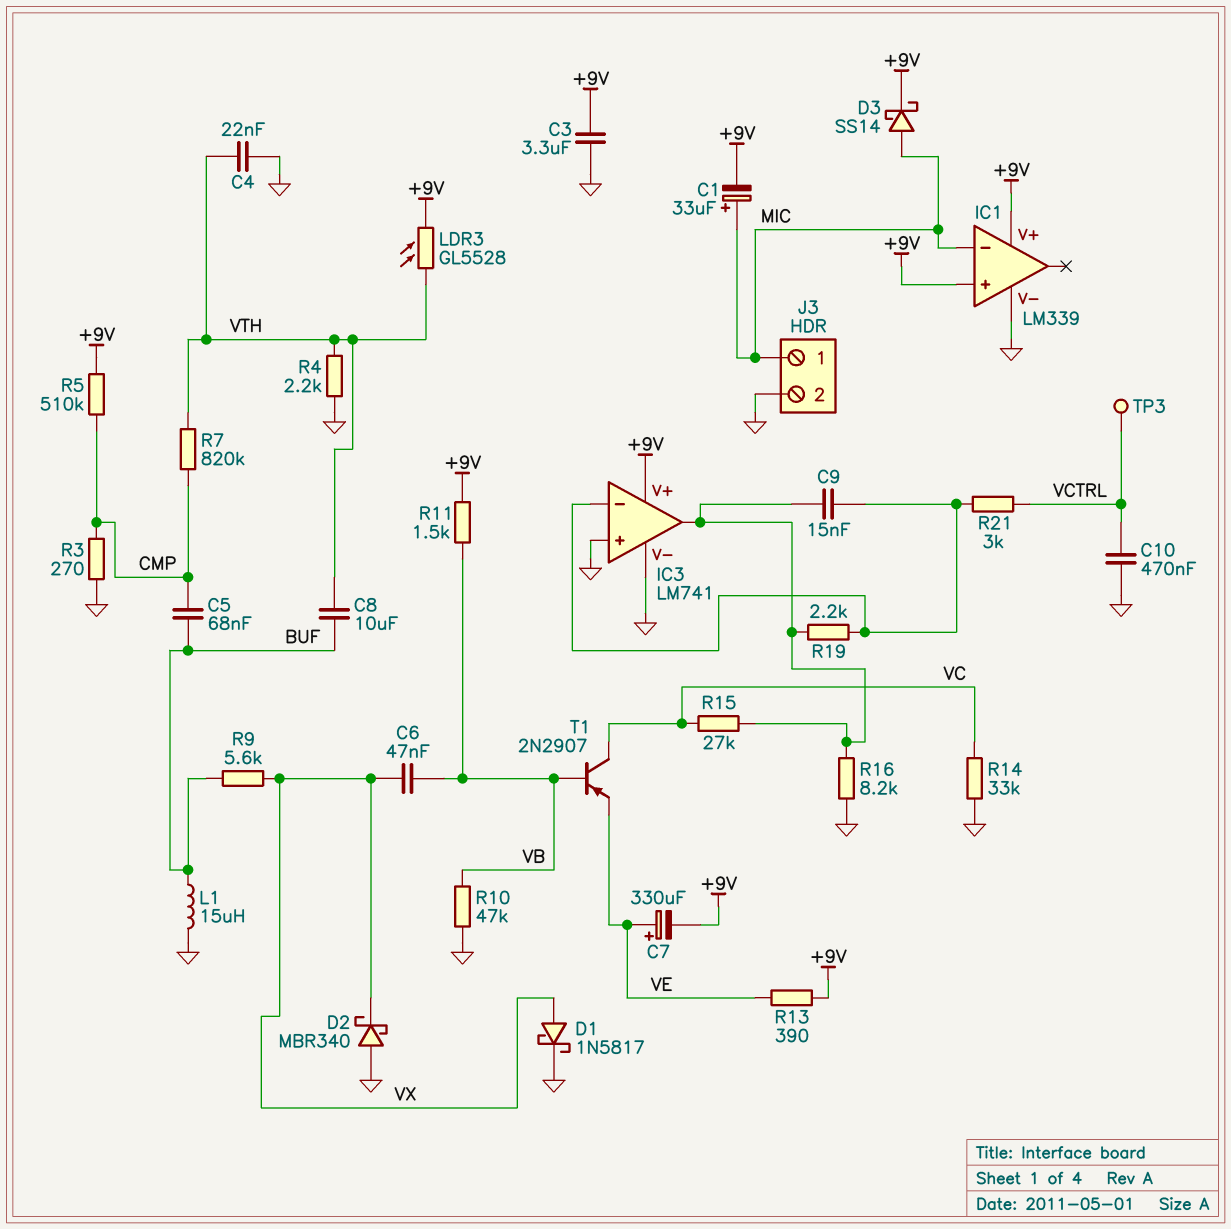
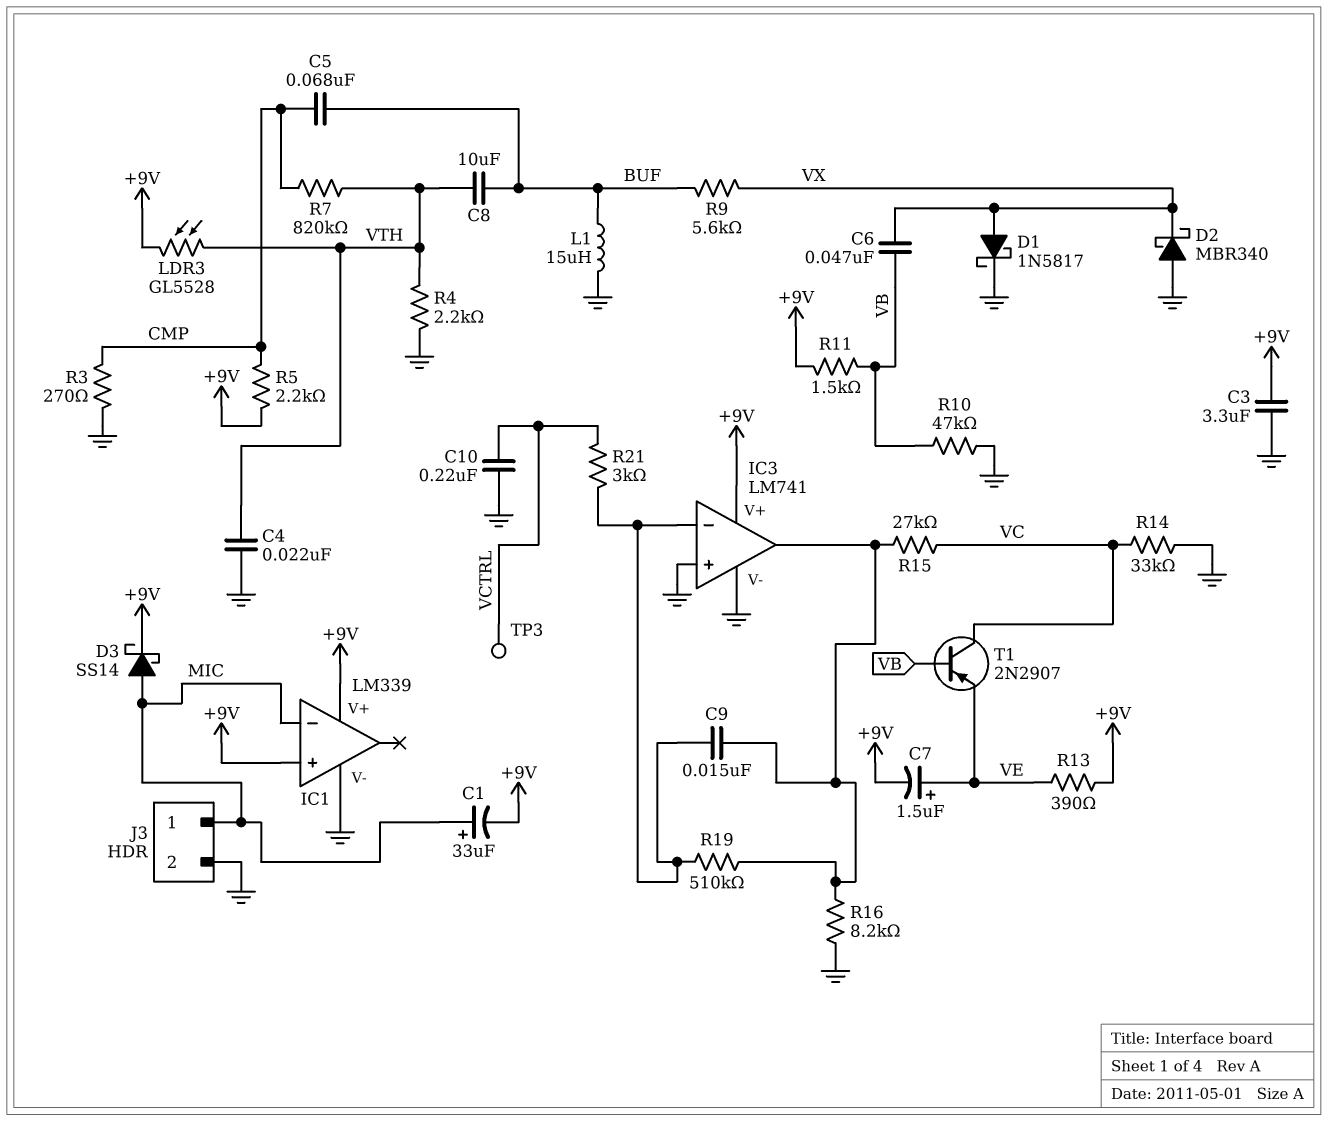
C7: 330uF (plus VE, minus +9V) -> 1.5uF (plus VE, minus +9V)
C10: 470nF (GND, VCTRL) -> 220nF (GND, VCTRL)
R5: 510k (+9V, CMP) -> 2.2k (+9V, CMP)
R19: 2.2k (IC3/in-, IC3/out) -> 510k (IC3/in-, IC3/out)

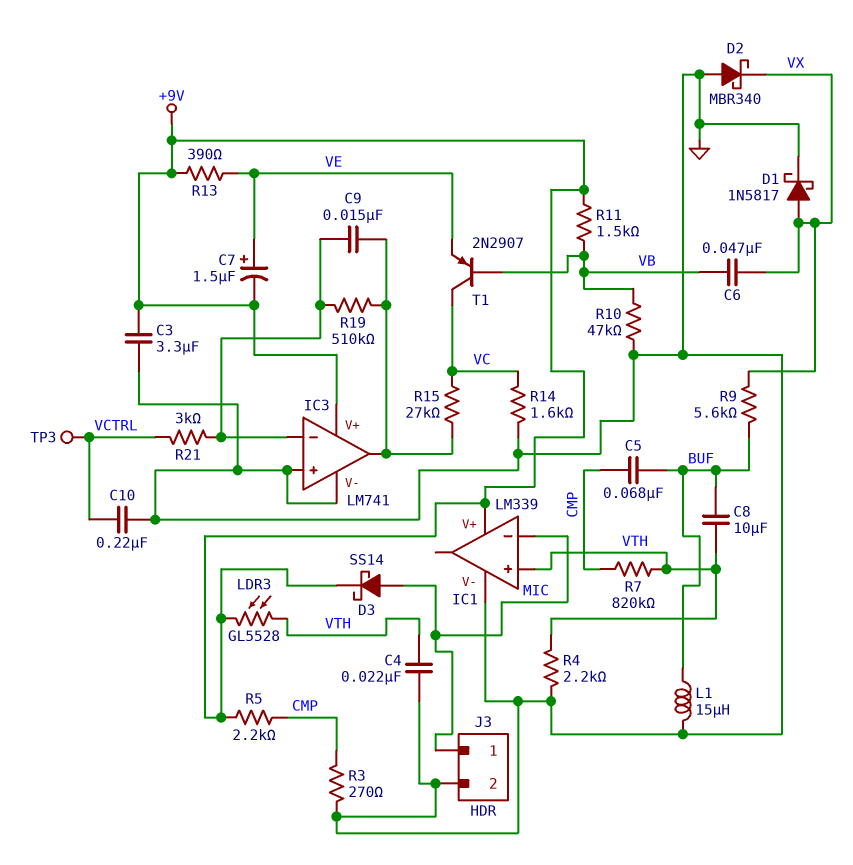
C1: 33uF (plus MIC, minus +9V) -> none
IC1 pin in+: +9V -> VTH
R14: 33k (GND, VC) -> 1.6k (GND, VC)
R16: 8.2k (GND, IC3/out) -> none

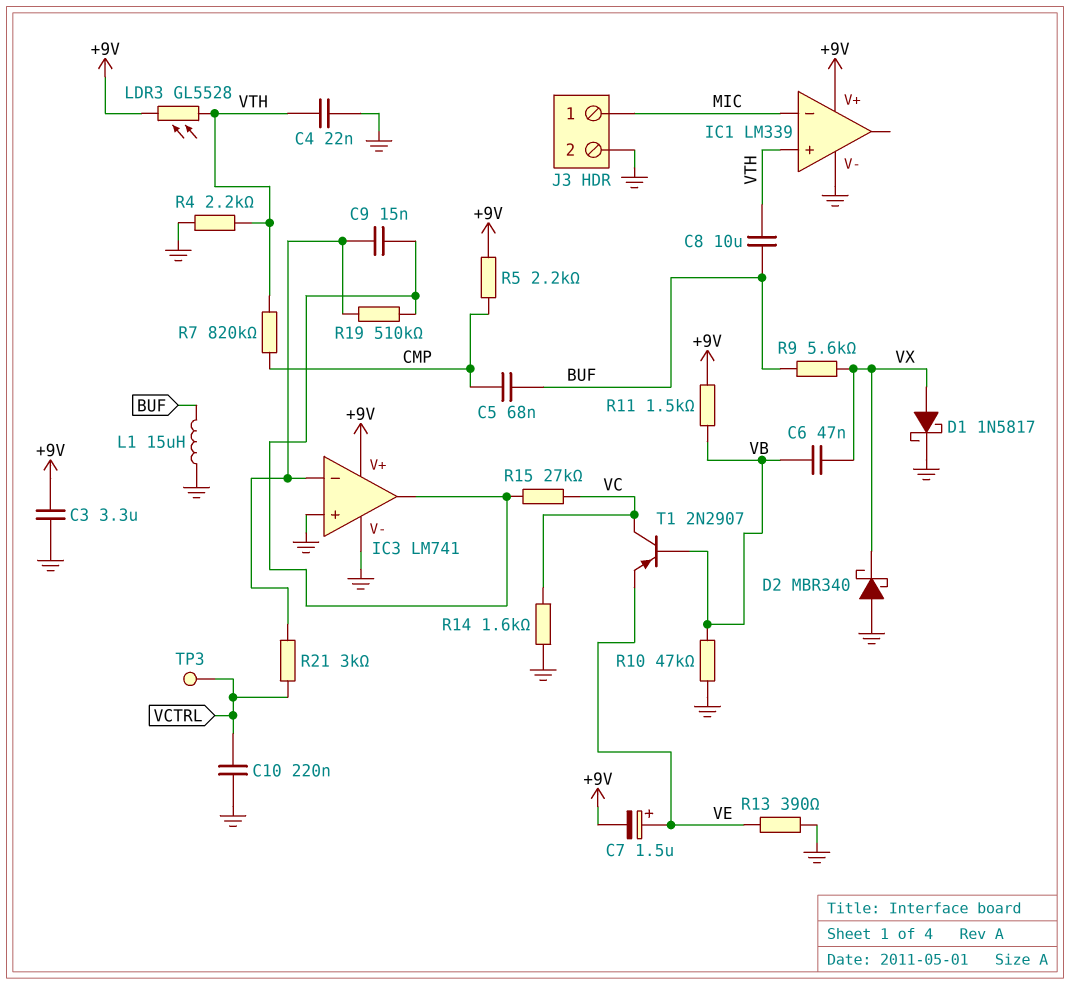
D3: schottky SS14 (A MIC, K +9V) -> none
R3: 270 (CMP, GND) -> none
R13: 390 (+9V, VE) -> 390 (GND, VE)

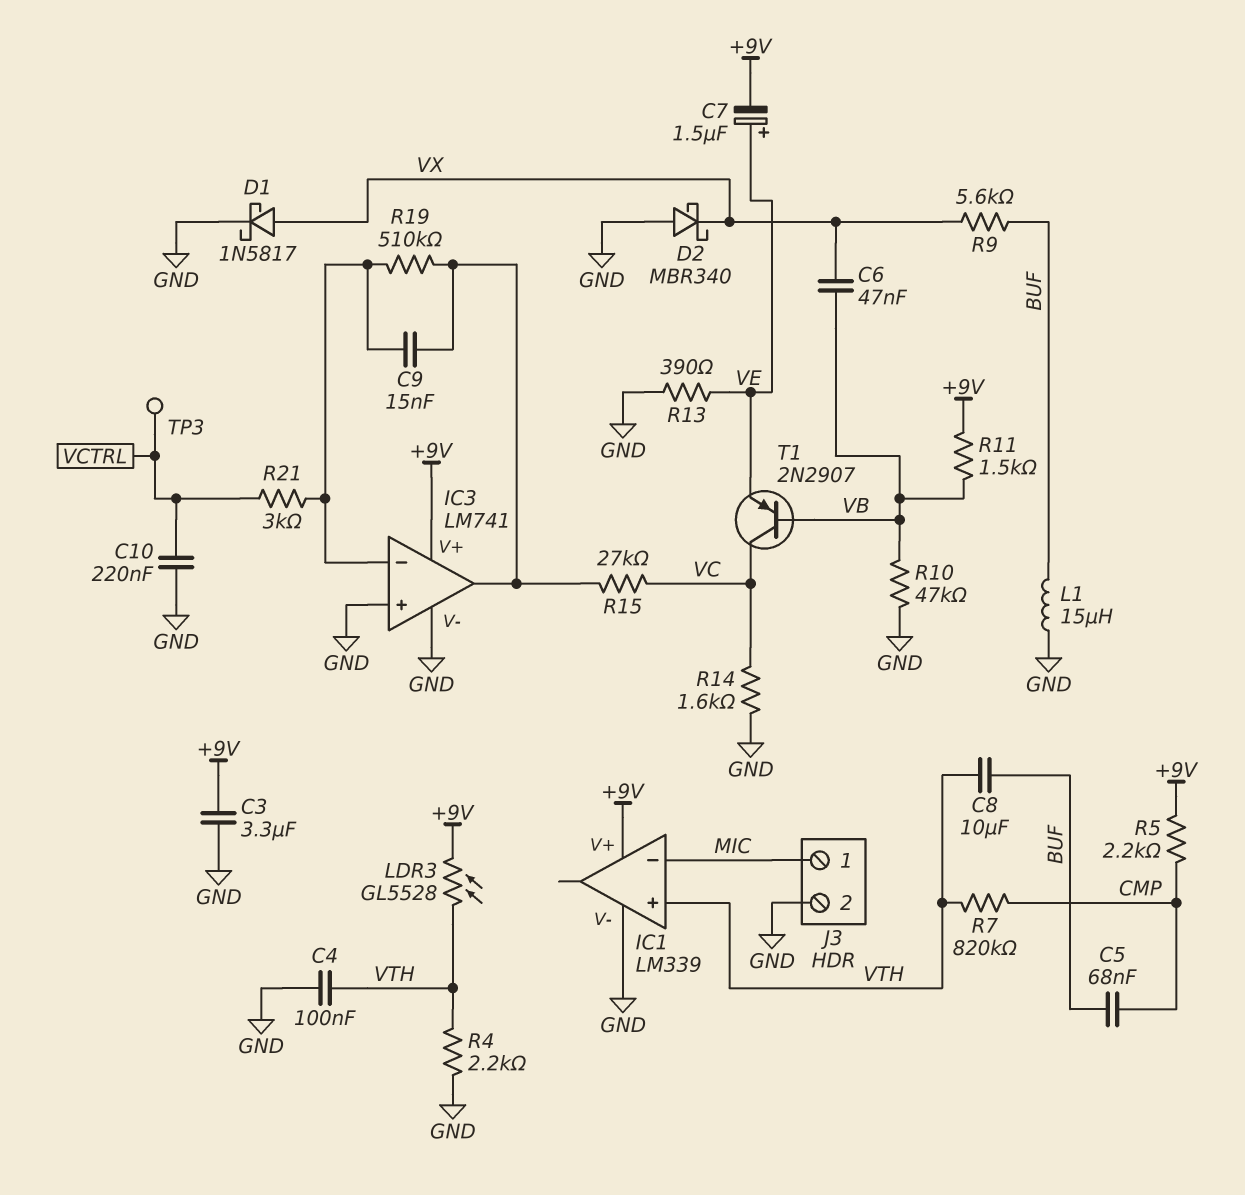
C4: 22nF (GND, VTH) -> 100nF (GND, VTH)

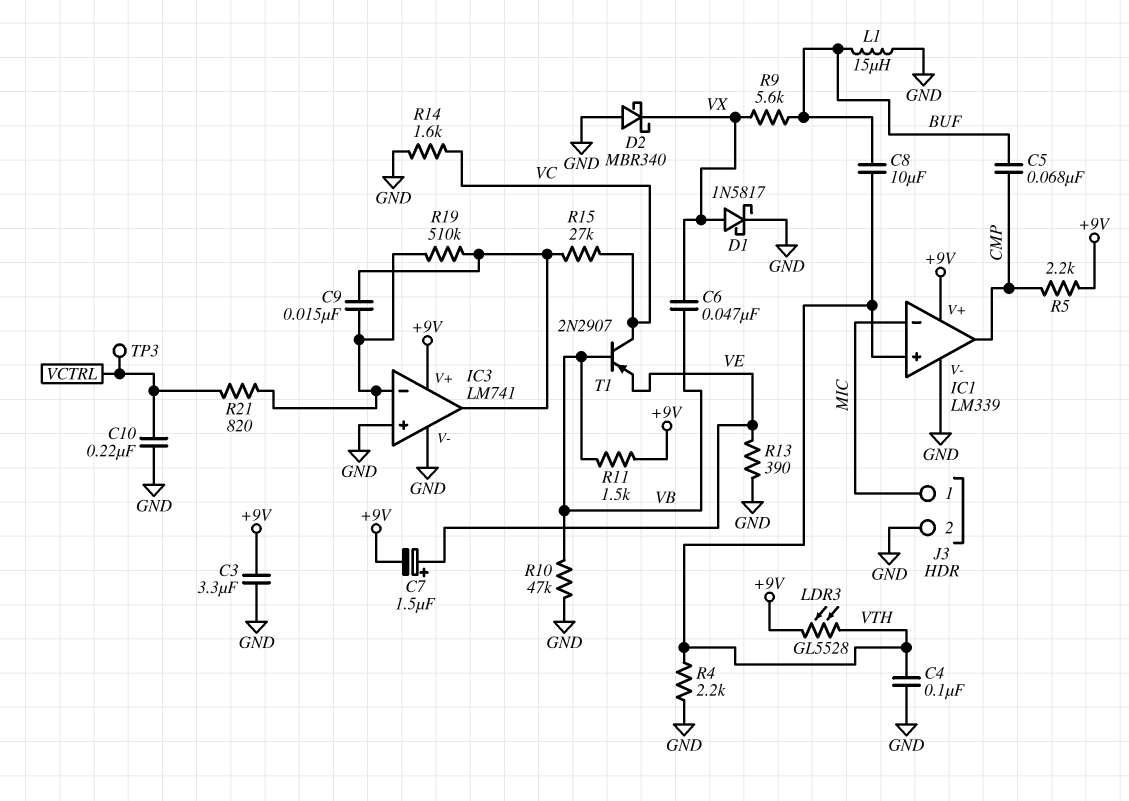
IC1 pin out: none -> CMP
R7: 820k (CMP, VTH) -> none
R21: 3k (IC3/in-, VCTRL) -> 820 (IC3/in-, VCTRL)

